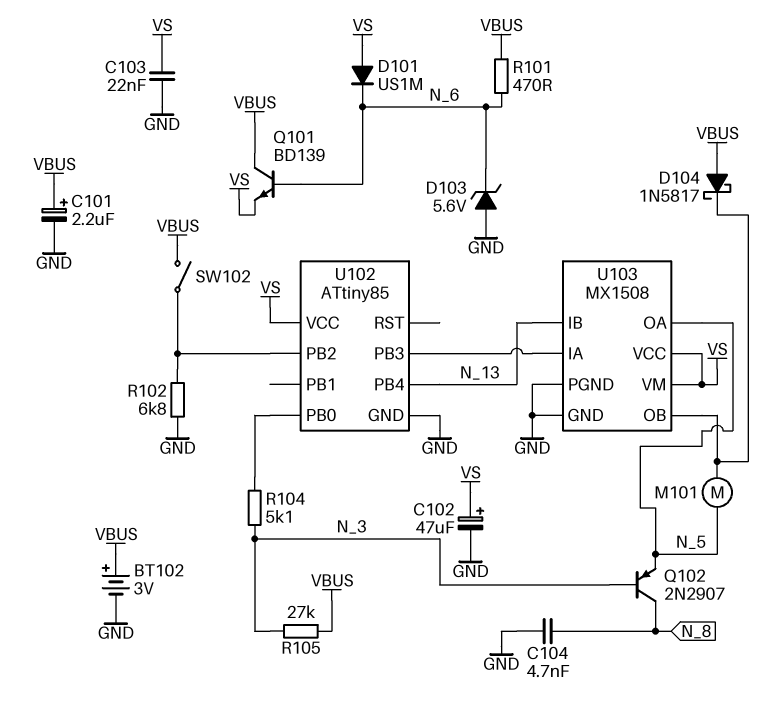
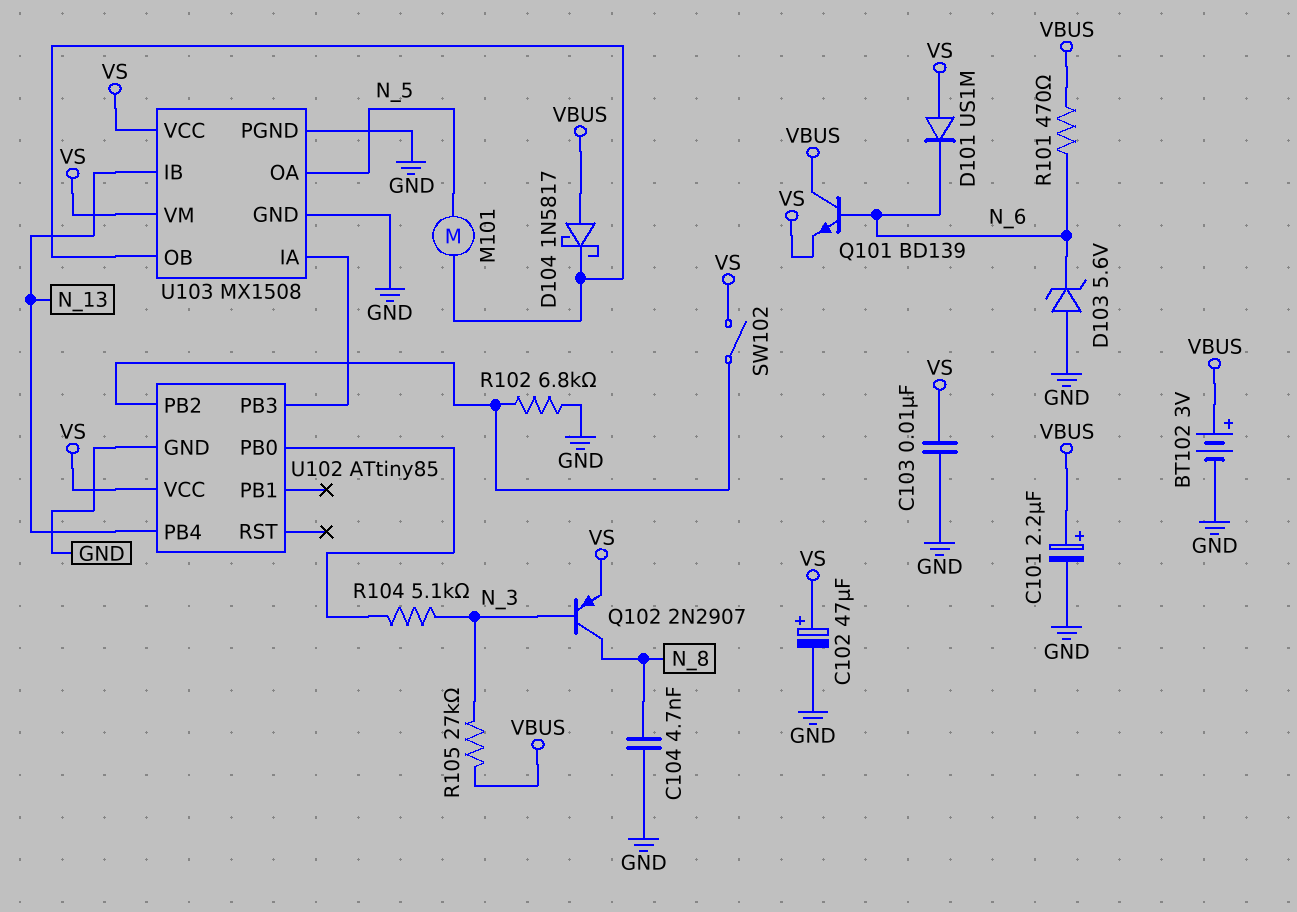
C103: 22nF (GND, VS) -> 10nF (GND, VS)
Q102: PNP 2N2907 (B N_3, C N_8, E N_5) -> PNP 2N2907 (B N_3, C N_8, E VS)
SW102: switch (U102/PB2, VBUS) -> switch (U102/PB2, VS)

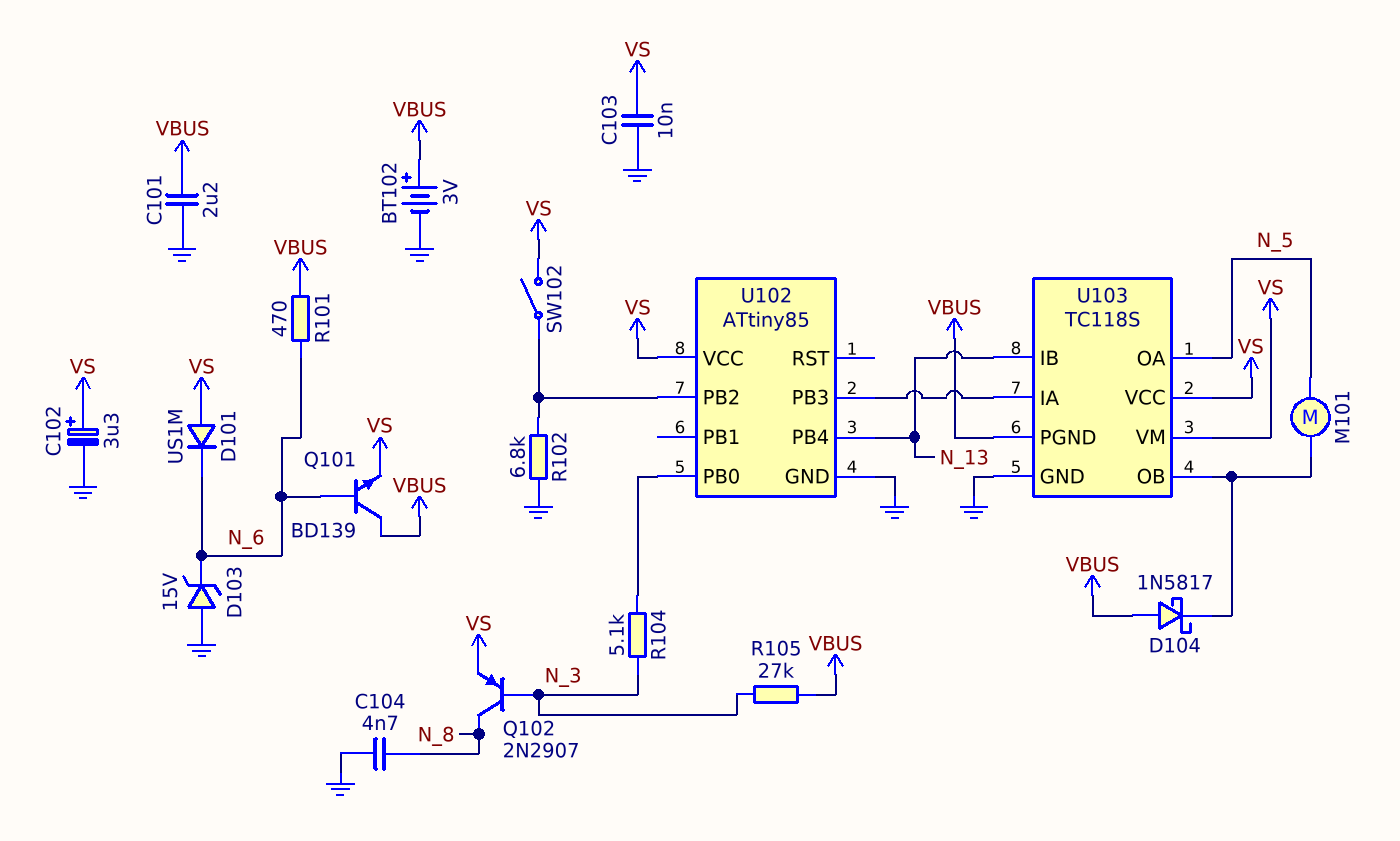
C101: 2.2uF (plus VBUS, minus GND) -> 2.2uF (GND, VBUS)
C102: 47uF (plus VS, minus GND) -> 3.3uF (plus VS, minus GND)
D103: zener 5.6V (A GND, K N_6) -> zener 15V (A GND, K N_6)
U103: MX1508 -> TC118S
U103 pin PGND: GND -> VBUS

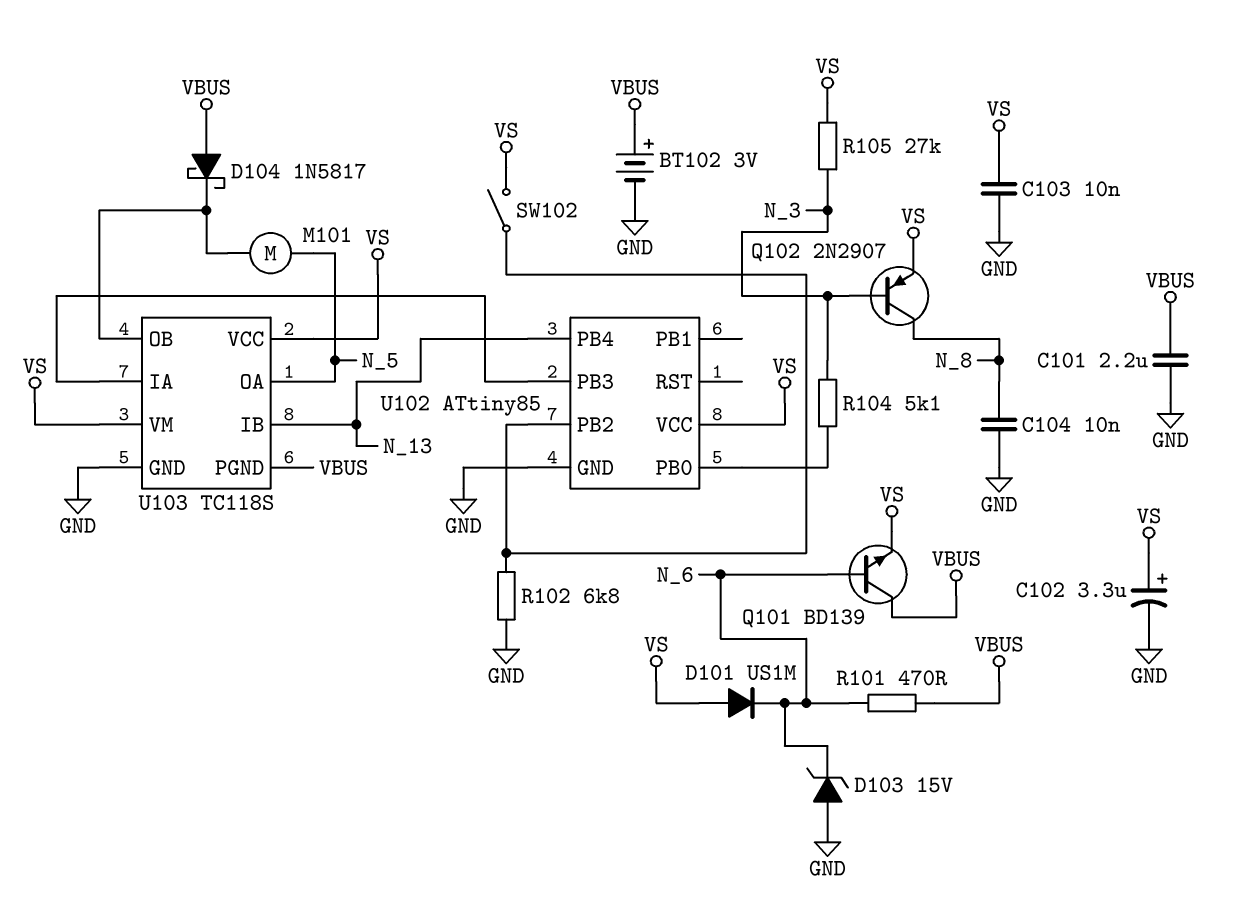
C104: 4.7nF (GND, N_8) -> 10nF (GND, N_8)
R105: 27k (N_3, VBUS) -> 27k (N_3, VS)

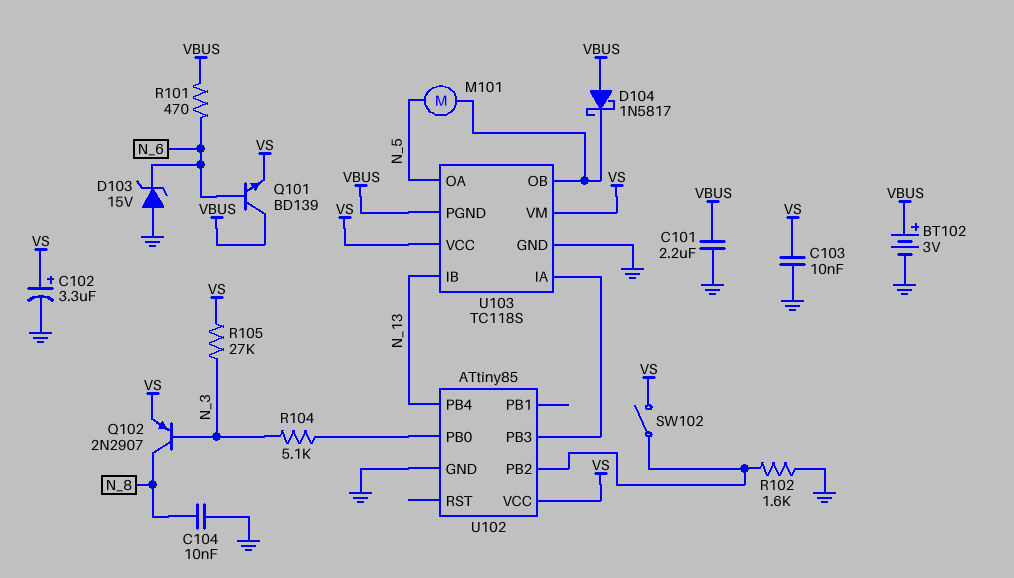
D101: diode US1M (A VS, K N_6) -> none
R102: 6.8k (GND, U102/PB2) -> 1.6k (GND, U102/PB2)

